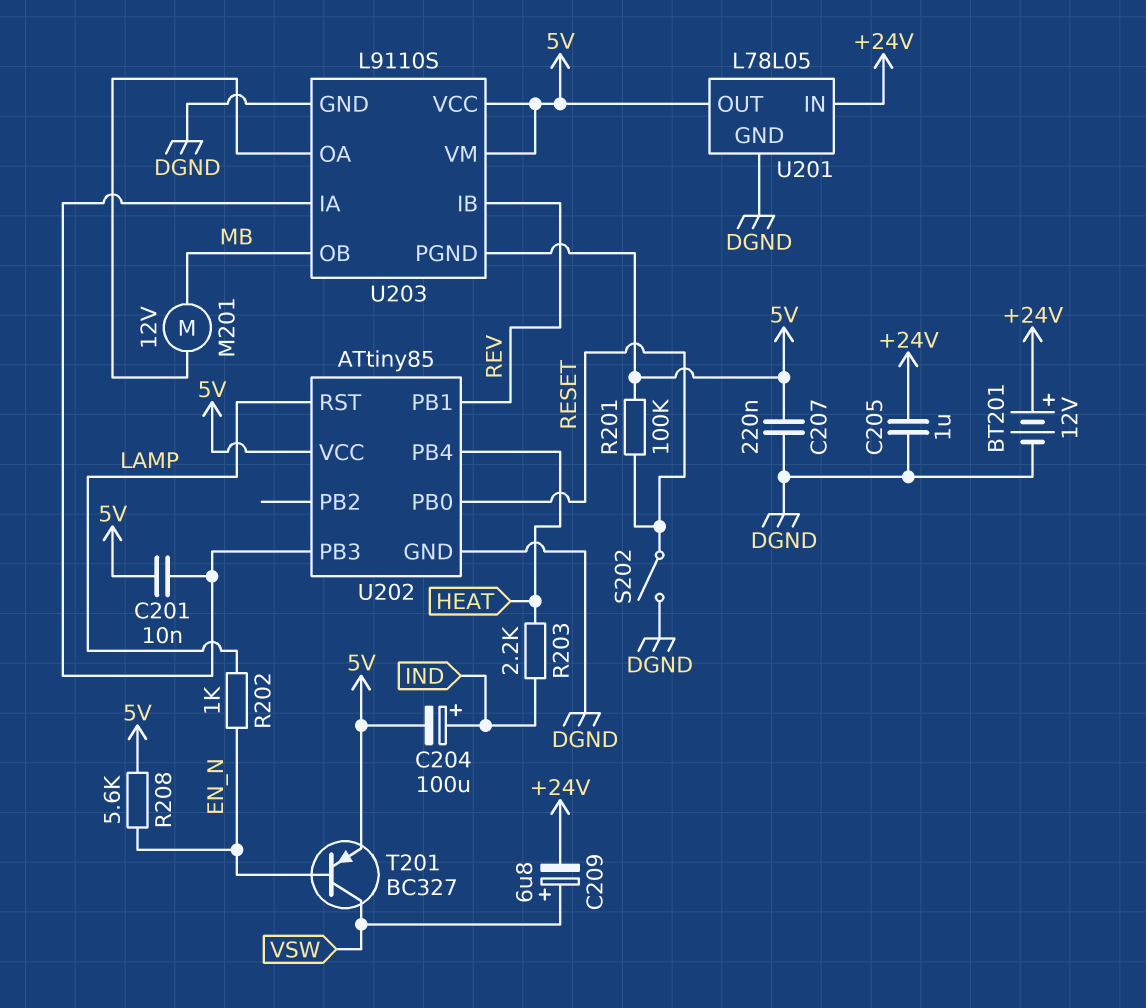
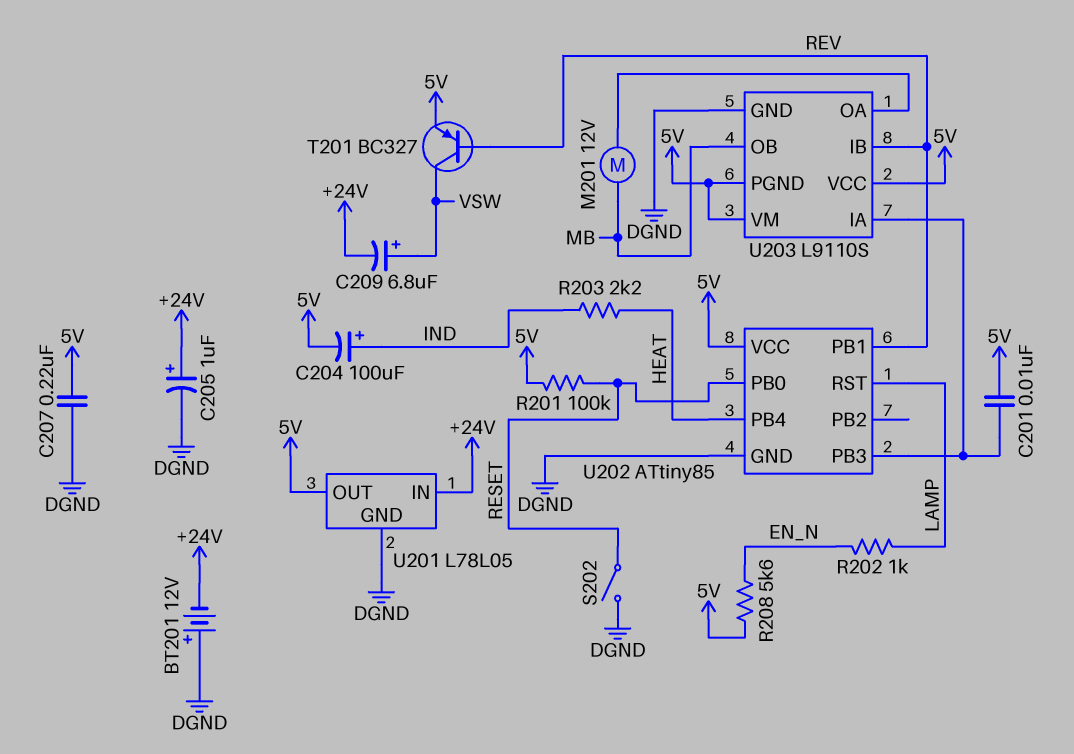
BT201: 12V (plus +24V, minus DGND) -> 12V (plus DGND, minus +24V)
C205: 1uF (+24V, DGND) -> 1uF (plus +24V, minus DGND)
T201: PNP BC327 (B EN_N, C VSW, E 5V) -> PNP BC327 (B REV, C VSW, E 5V)

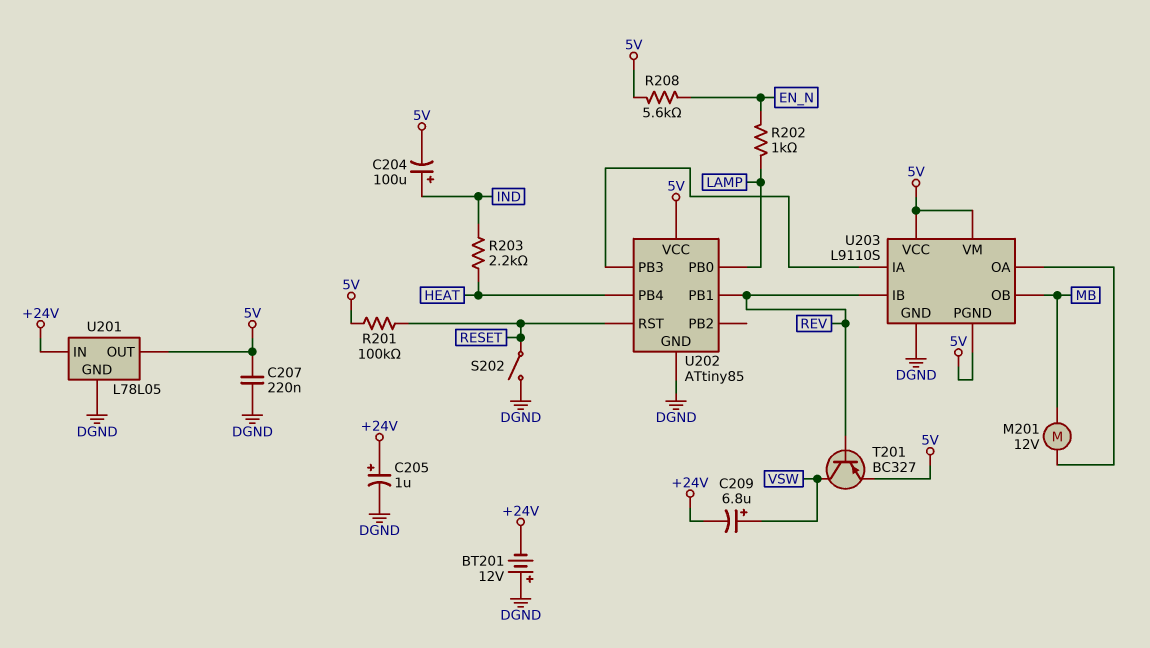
C201: 10nF (5V, U202/PB3) -> none
U202 pin PB0: RESET -> LAMP
U202 pin RST: LAMP -> RESET

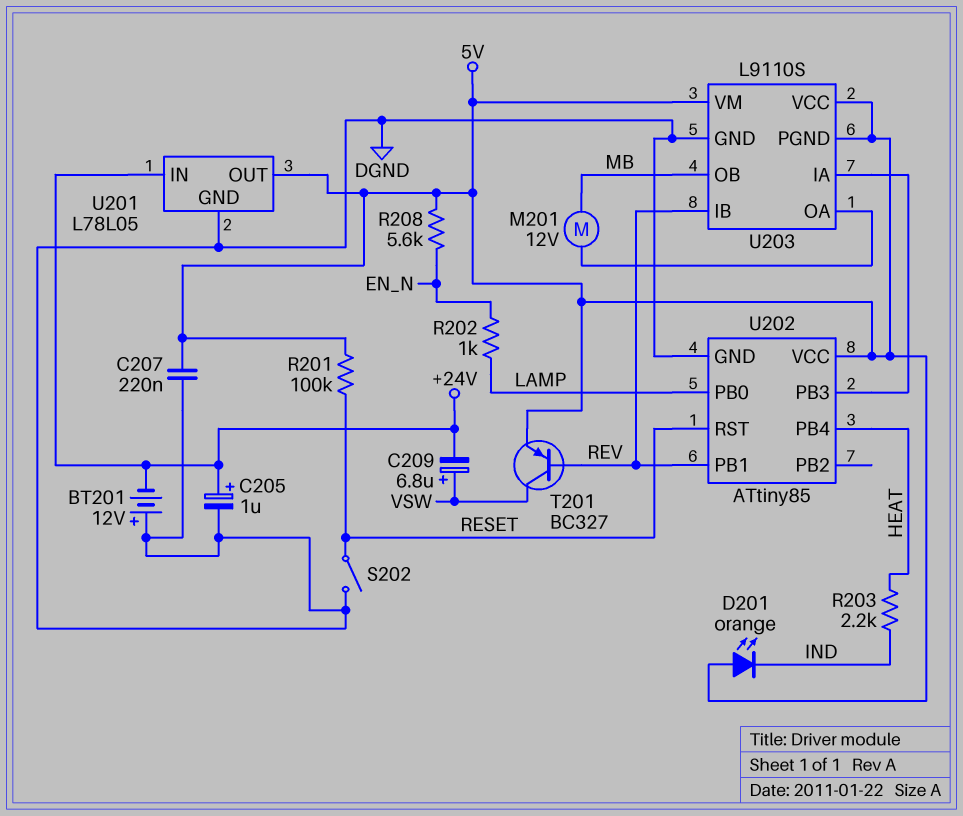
C204: 100uF (plus IND, minus 5V) -> none
D201: none -> LED orange (A 5V, K IND)

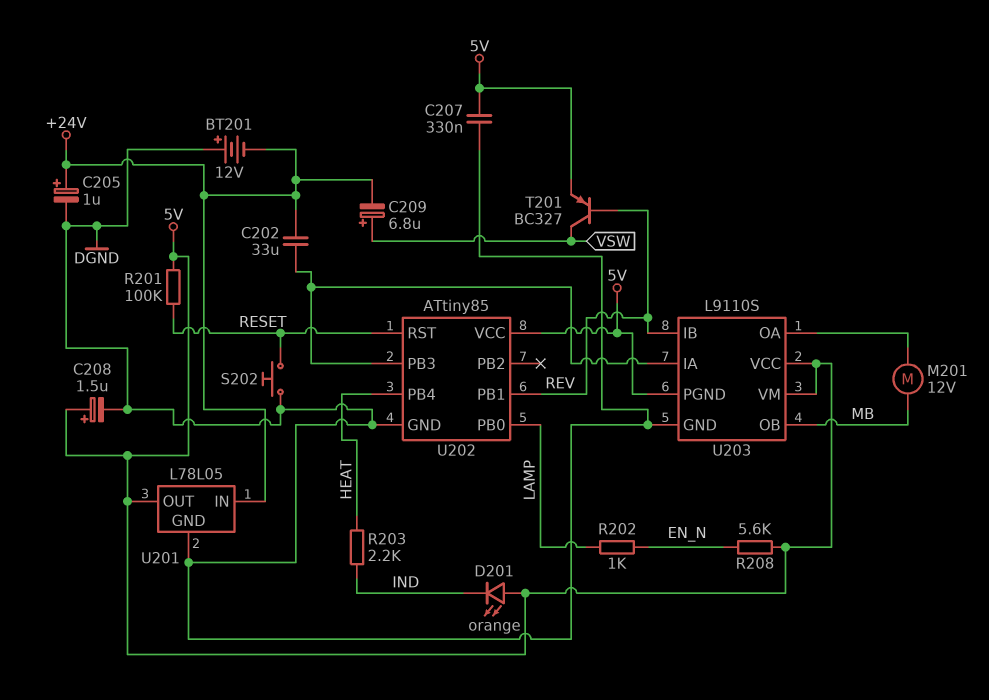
C202: none -> 33uF (+24V, U202/PB3)
C207: 220nF (5V, DGND) -> 330nF (5V, DGND)
C208: none -> 1.5uF (plus 5V, minus DGND)
S202: switch (DGND, RESET) -> button (DGND, RESET)

